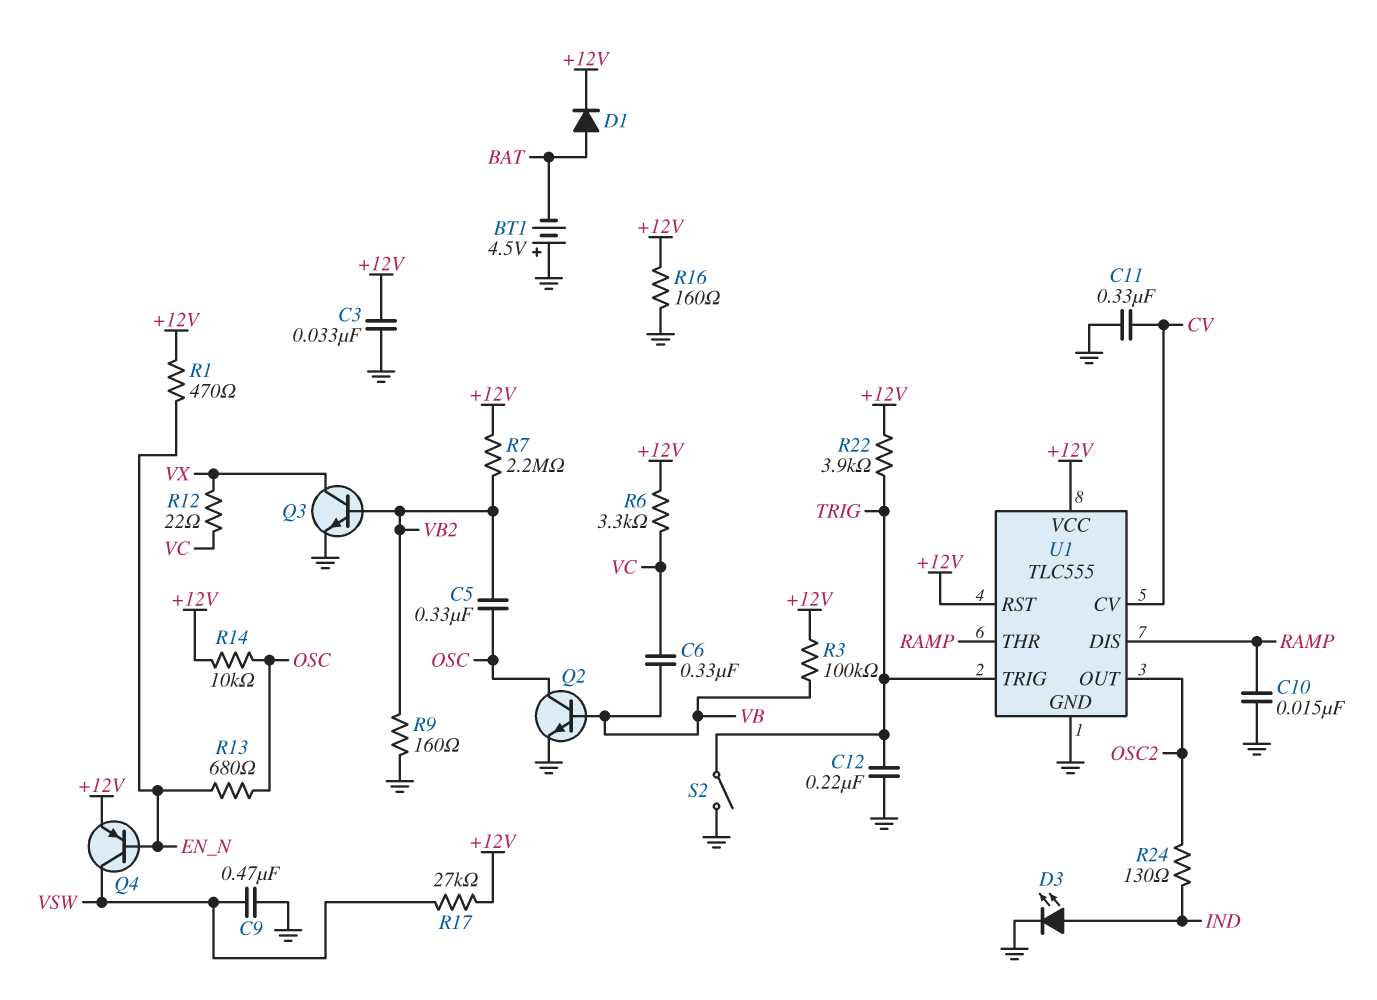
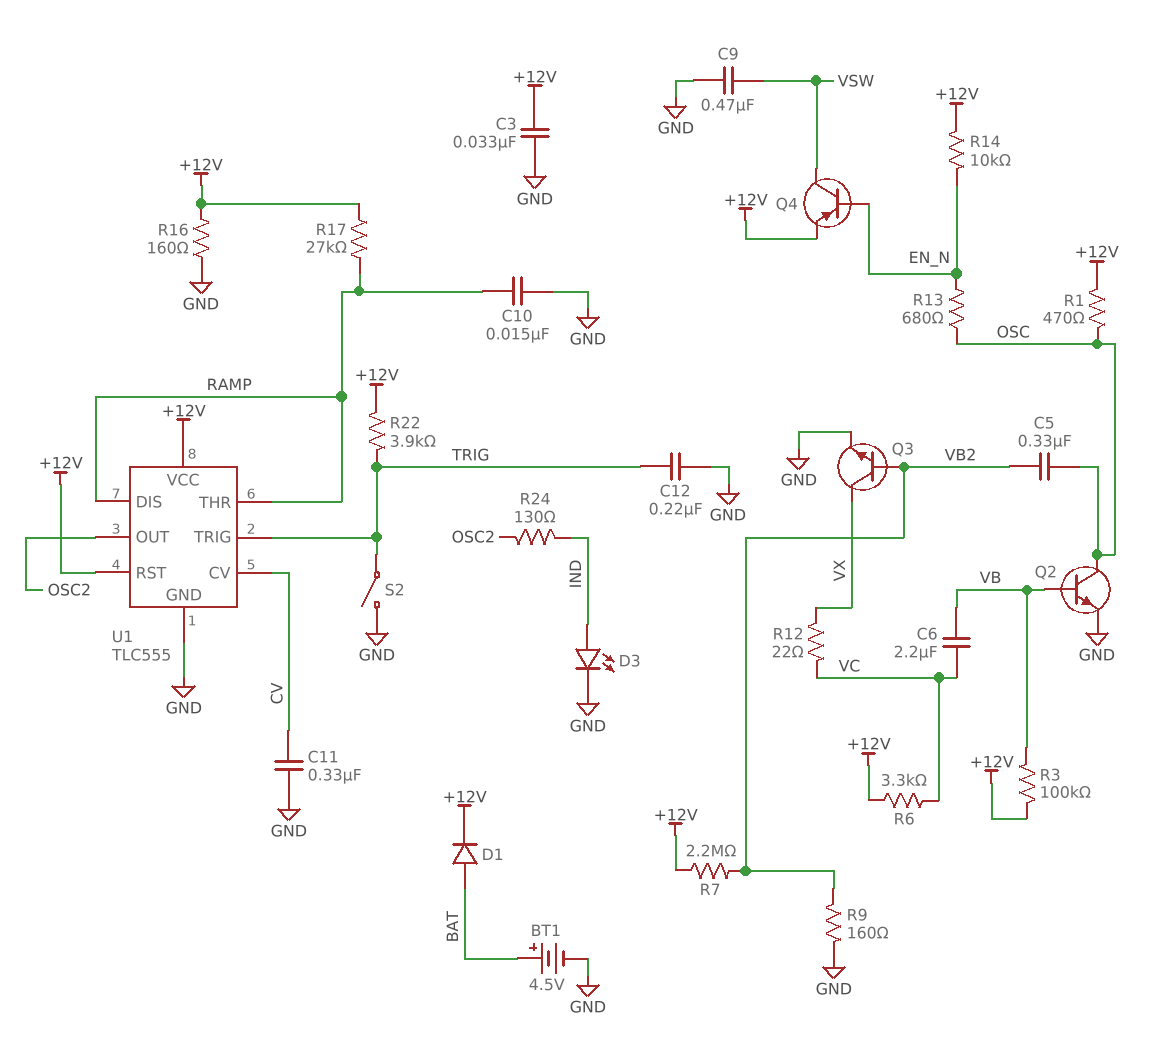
BT1: 4.5V (plus GND, minus BAT) -> 4.5V (plus BAT, minus GND)
C6: 330nF (VB, VC) -> 2.2uF (VB, VC)
R1: 470 (+12V, EN_N) -> 470 (+12V, OSC)
R14: 10k (+12V, OSC) -> 10k (+12V, EN_N)
R17: 27k (+12V, VSW) -> 27k (+12V, RAMP)

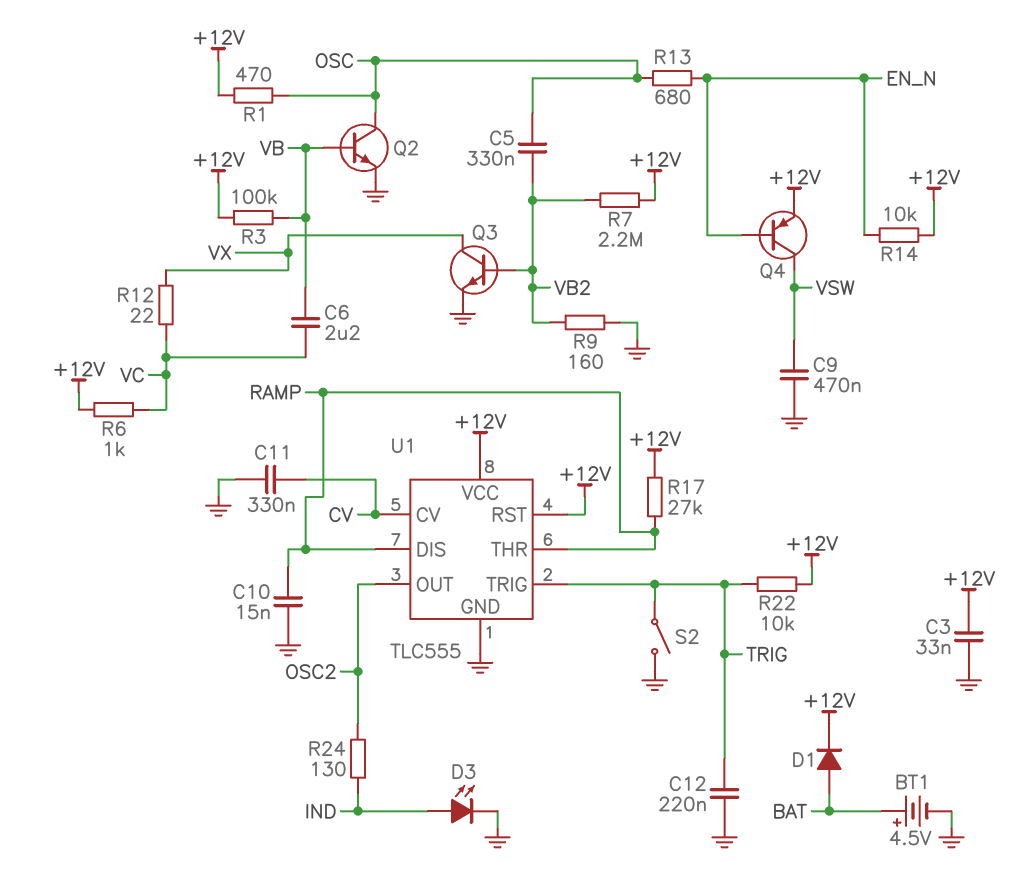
R6: 3.3k (+12V, VC) -> 1k (+12V, VC)
R16: 160 (+12V, GND) -> none
R22: 3.9k (+12V, TRIG) -> 10k (+12V, TRIG)

